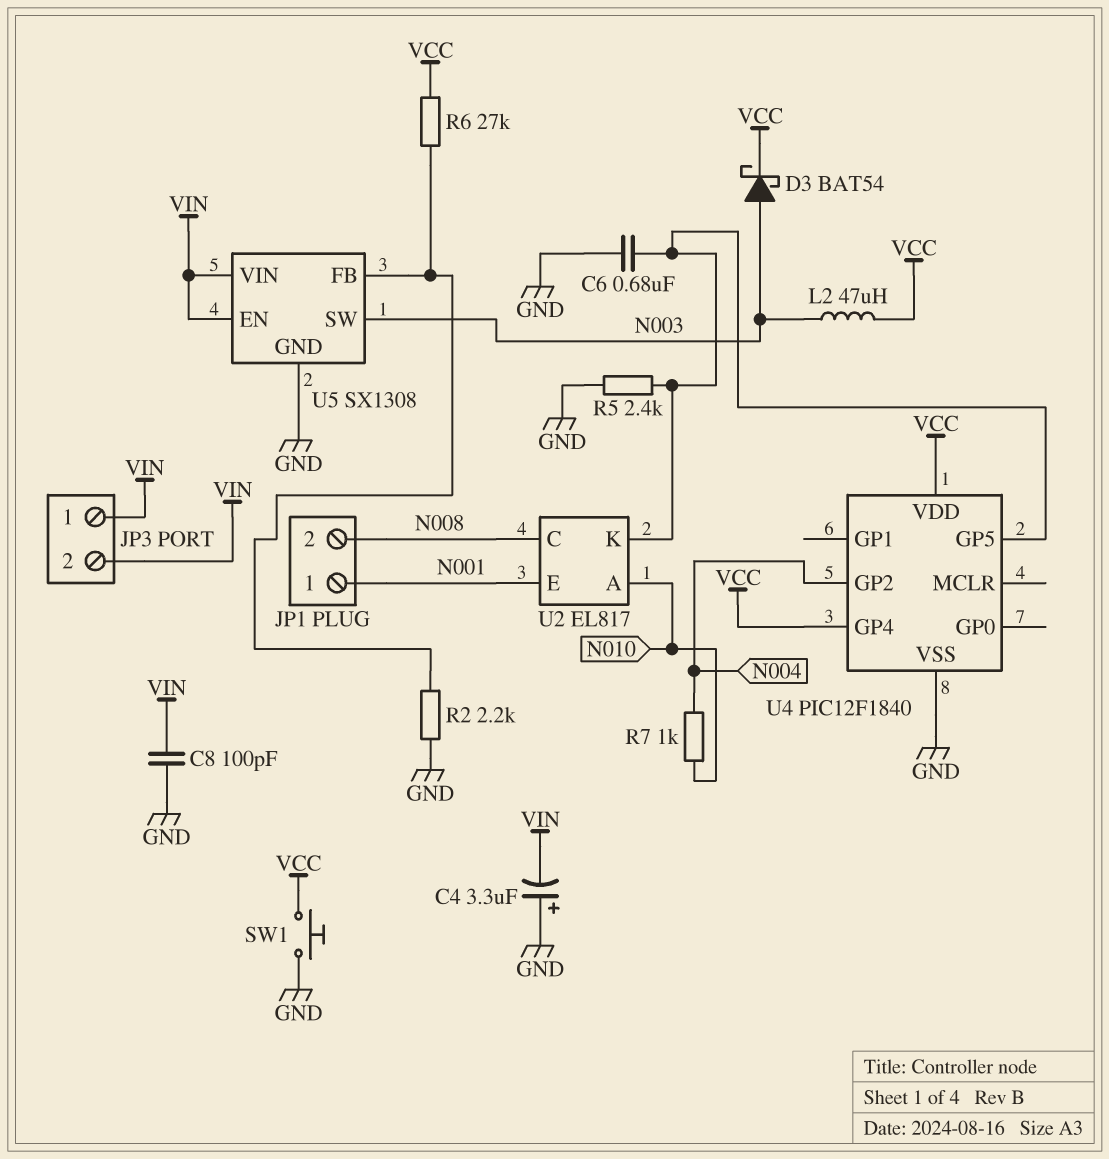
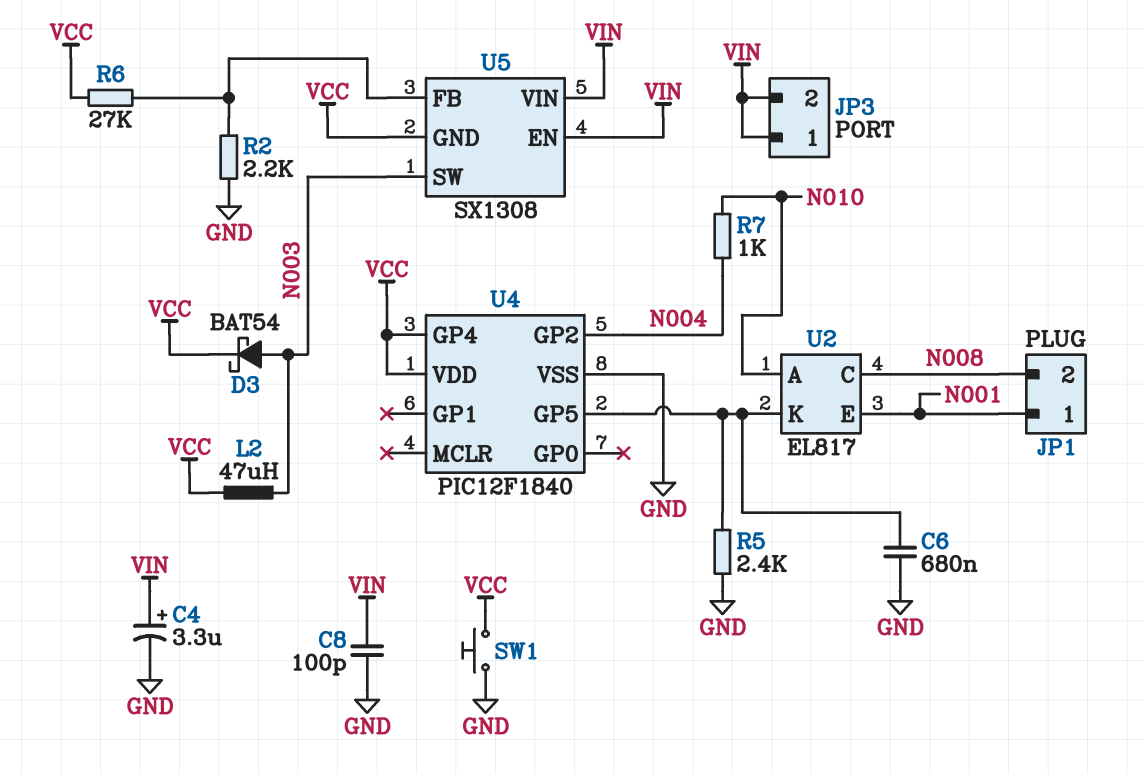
C4: 3.3uF (plus GND, minus VIN) -> 3.3uF (plus VIN, minus GND)
U5 pin GND: GND -> VCC

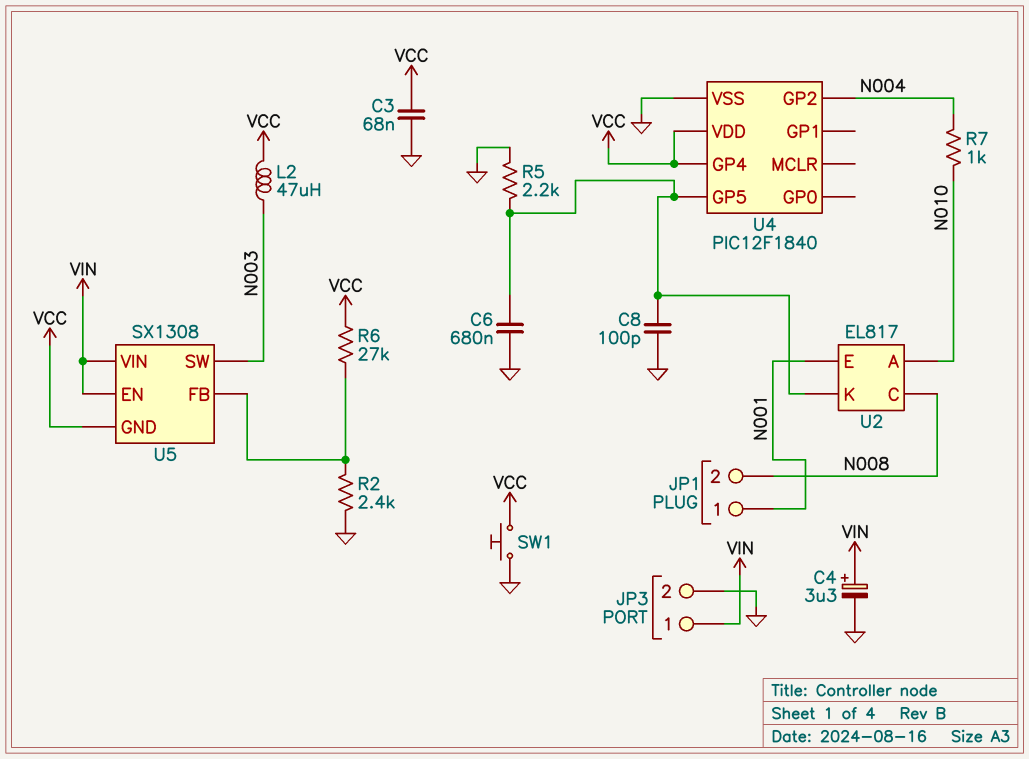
C3: none -> 68nF (GND, VCC)
C8: 100pF (GND, VIN) -> 100pF (GND, U2/K)
D3: schottky BAT54 (A N003, K VCC) -> none
JP3 pin 2: VIN -> GND
R2: 2.2k (GND, U5/FB) -> 2.4k (GND, U5/FB)
R5: 2.4k (GND, U2/K) -> 2.2k (GND, U2/K)

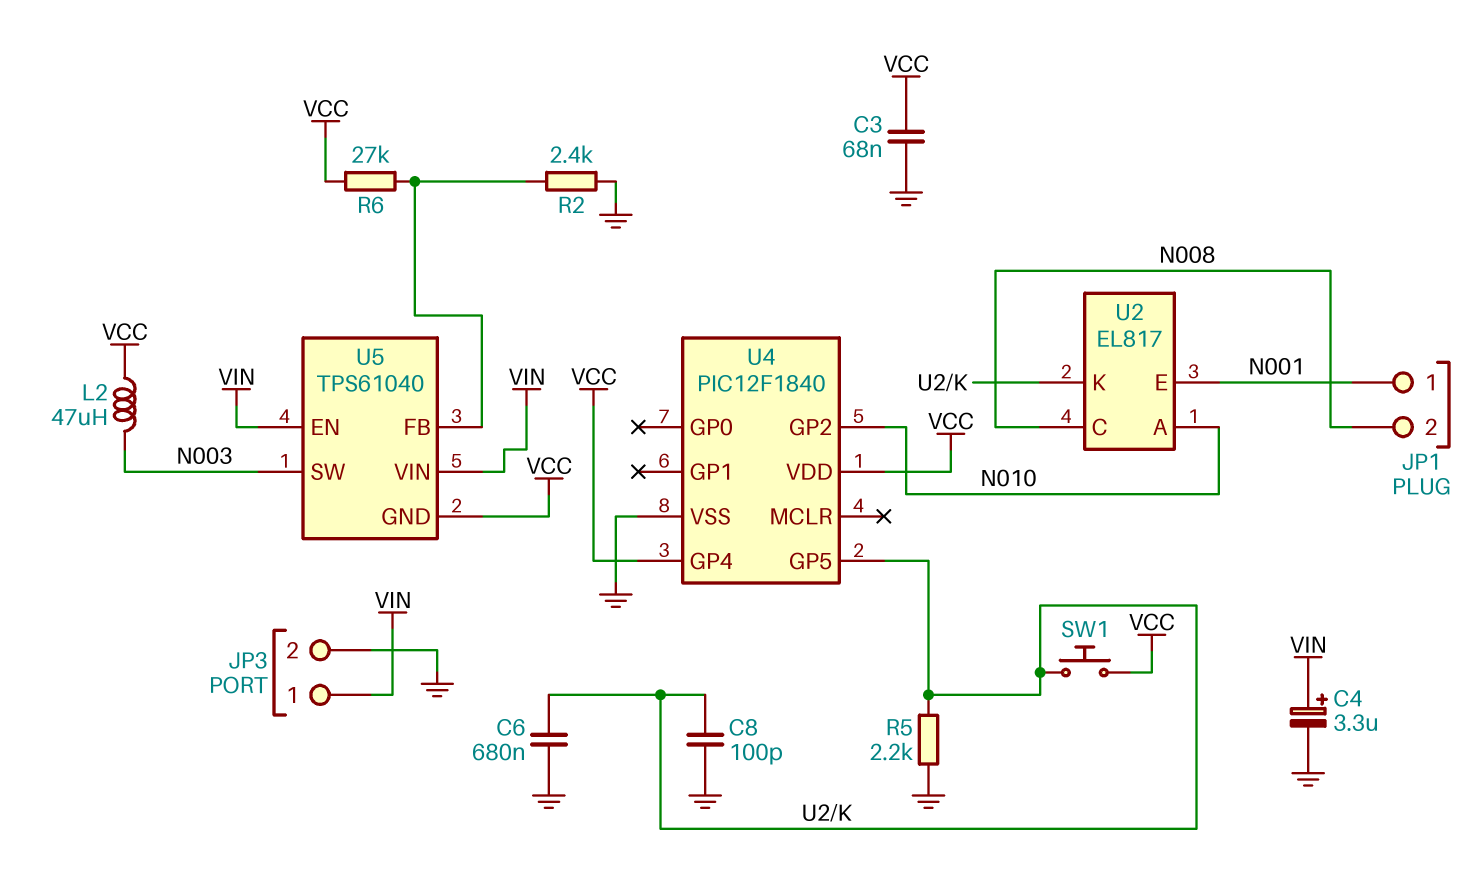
R7: 1k (N004, N010) -> none
SW1: button (GND, VCC) -> button (U2/K, VCC)
U4 pin GP2: N004 -> N010
U5: SX1308 -> TPS61040

